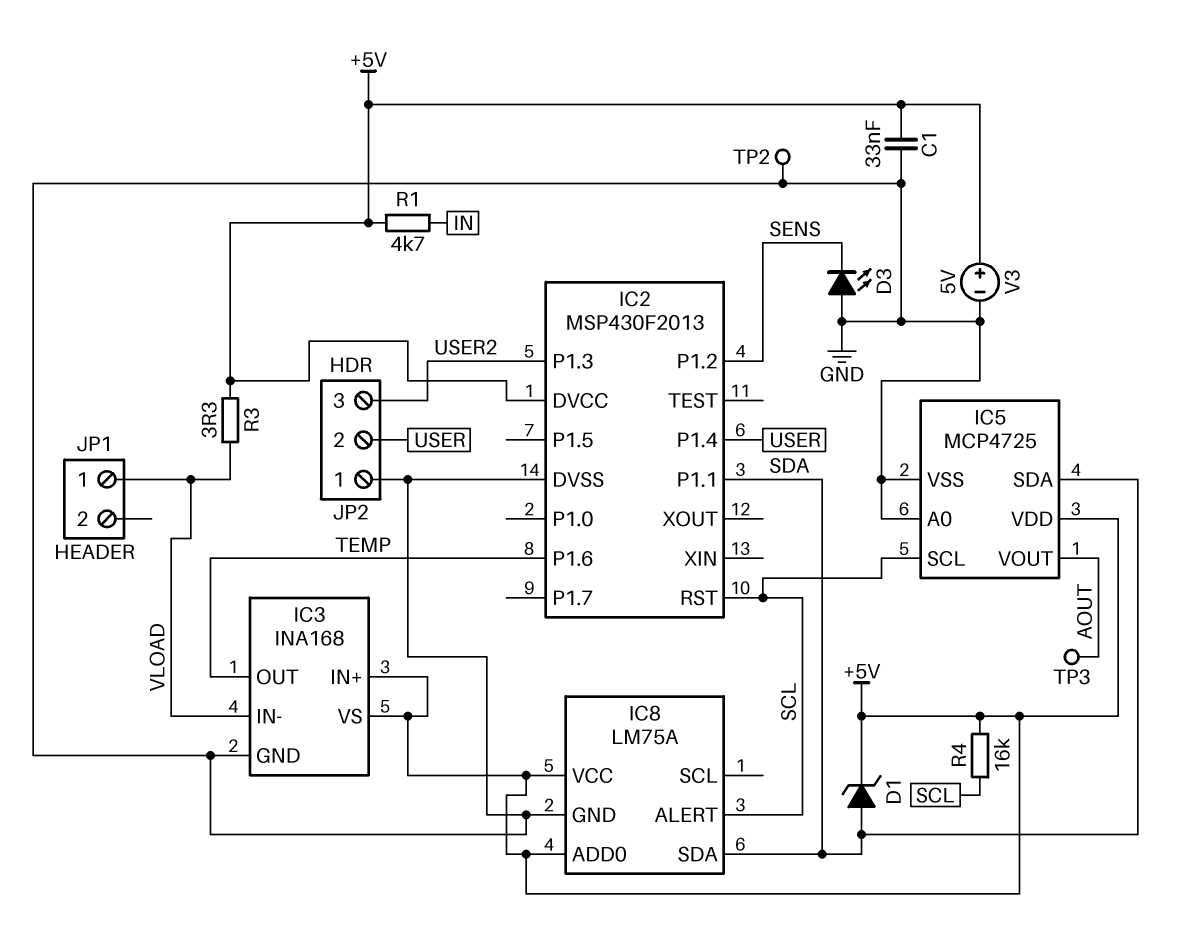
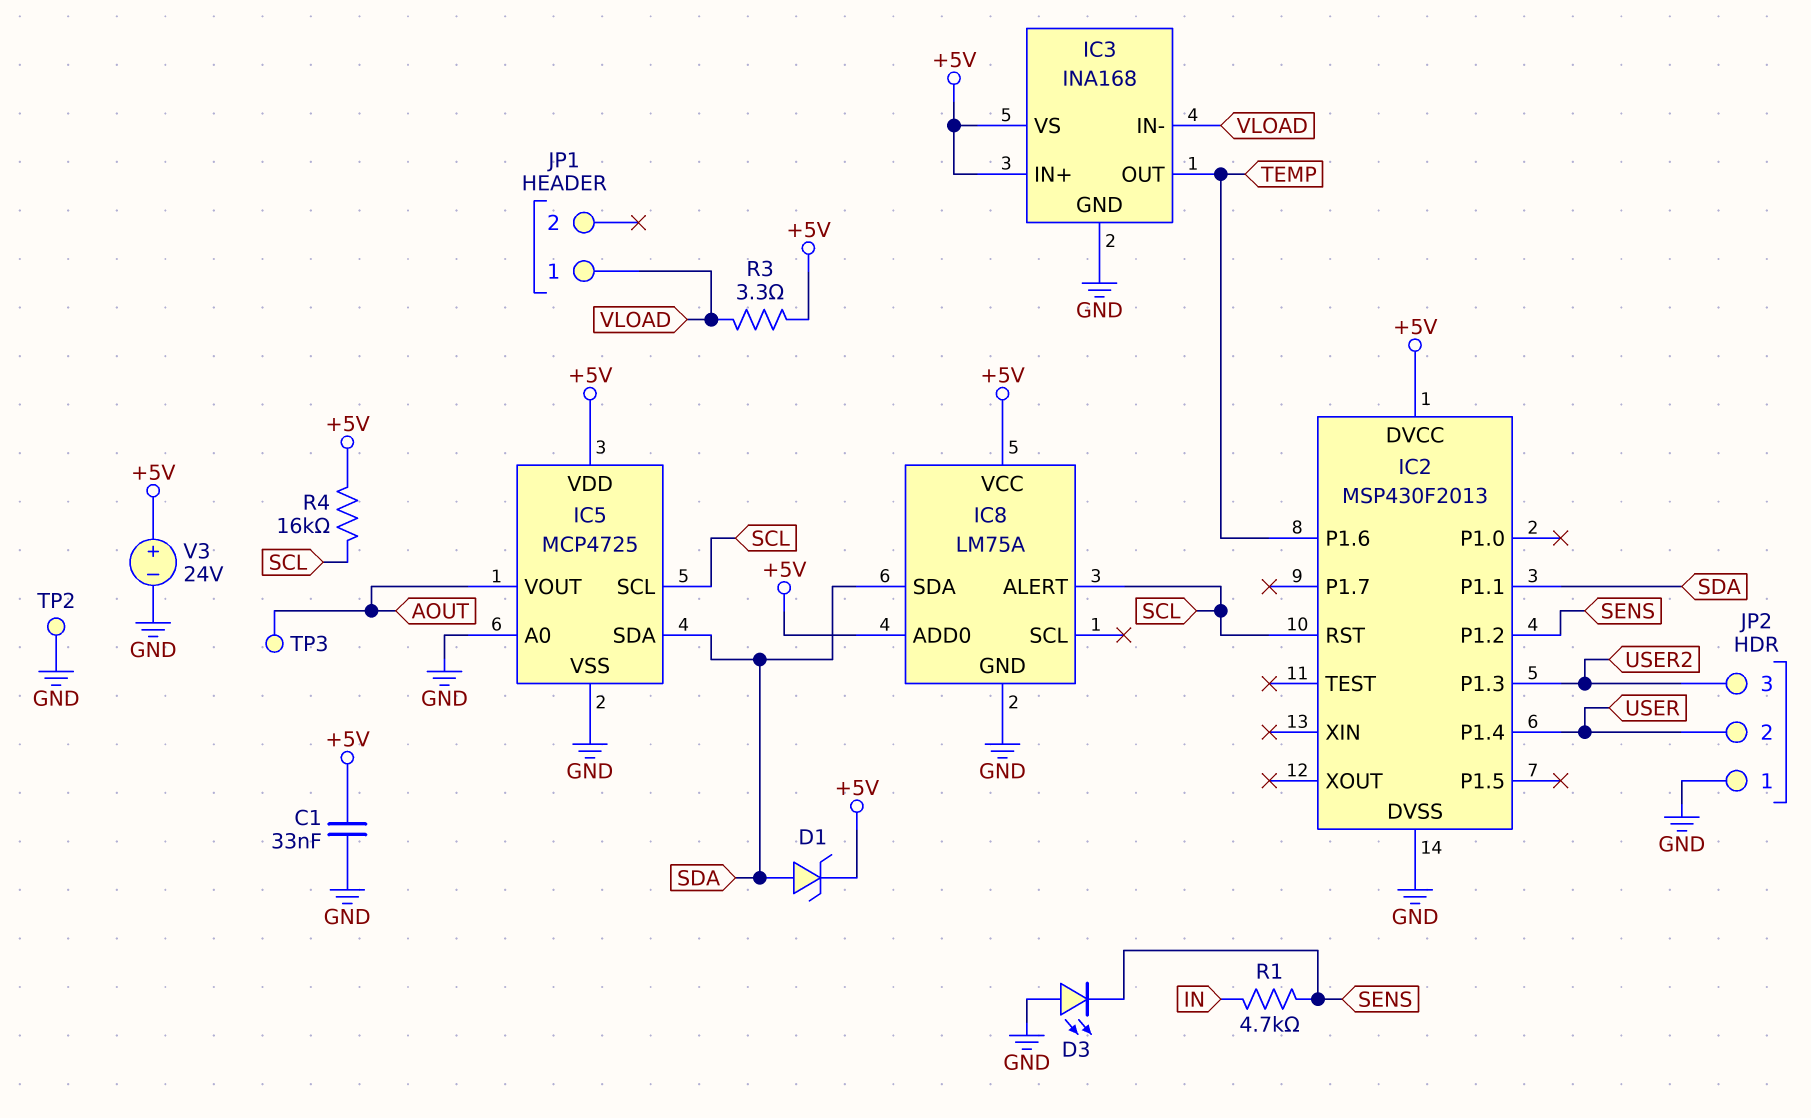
R1: 4.7k (+5V, IN) -> 4.7k (IN, SENS)
V3: 5V (plus +5V, minus GND) -> 24V (plus +5V, minus GND)

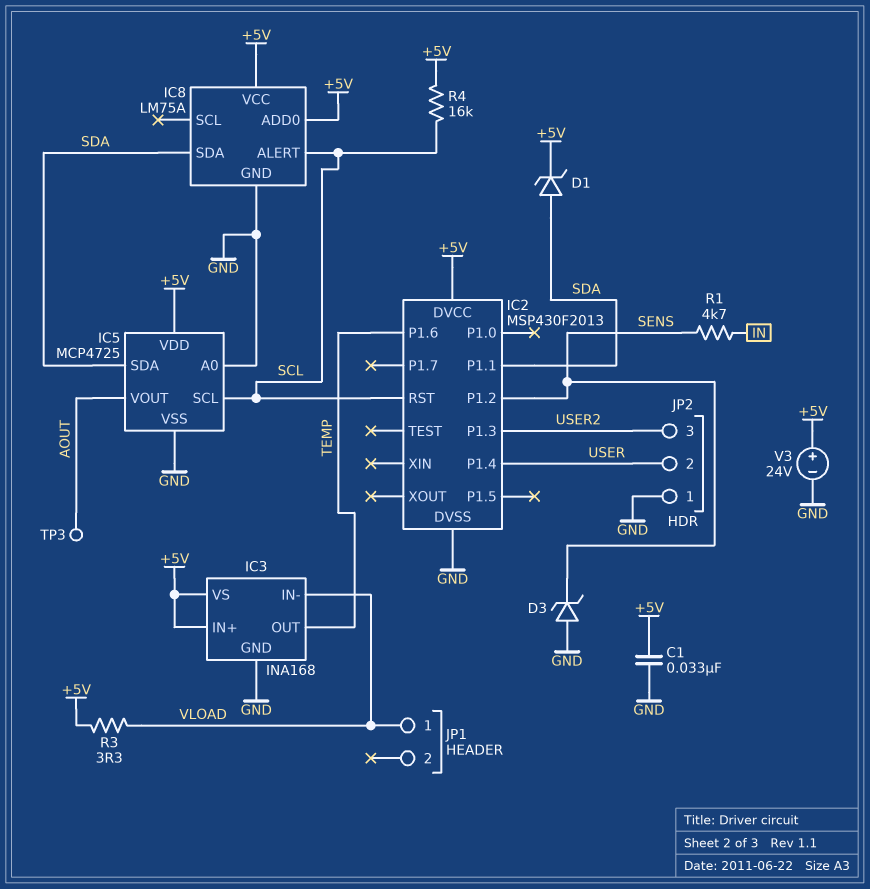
D3: LED (A GND, K SENS) -> zener (A GND, K SENS)
TP2: test point (GND) -> none

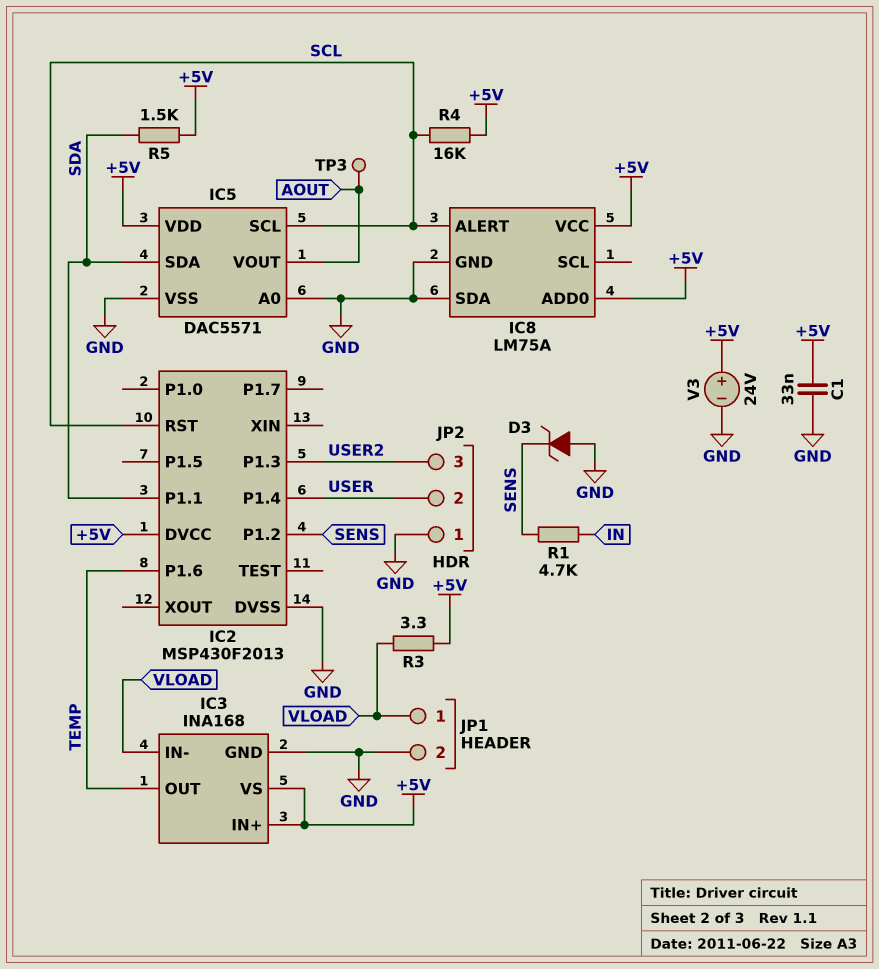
D1: zener (A SDA, K +5V) -> none
IC5: MCP4725 -> DAC5571
IC8 pin SDA: SDA -> GND
JP1 pin 2: none -> GND
R5: none -> 1.5k (+5V, SDA)

